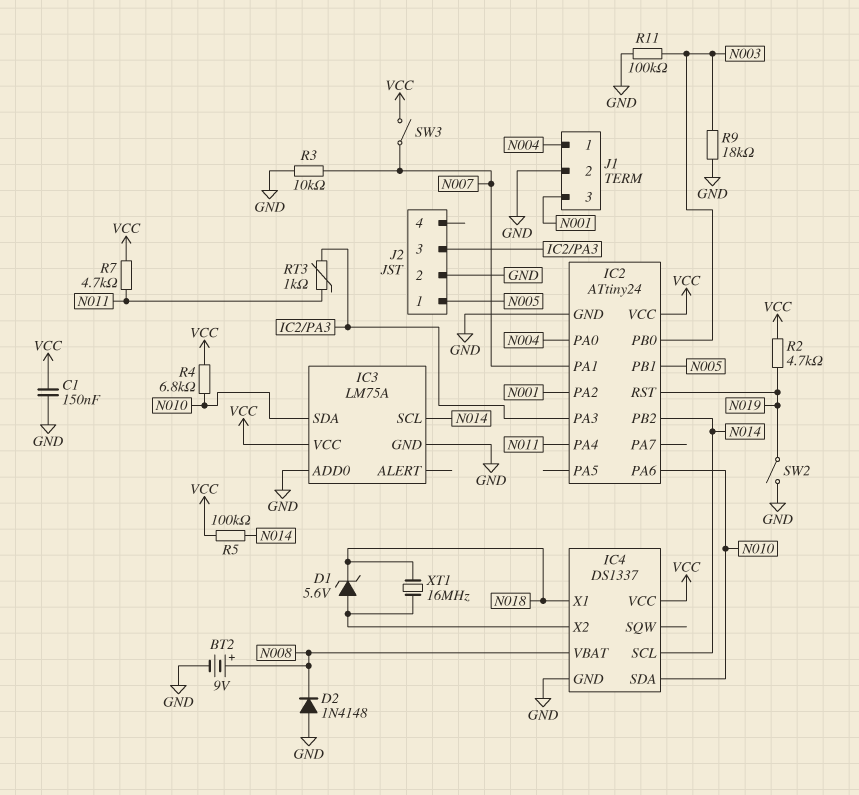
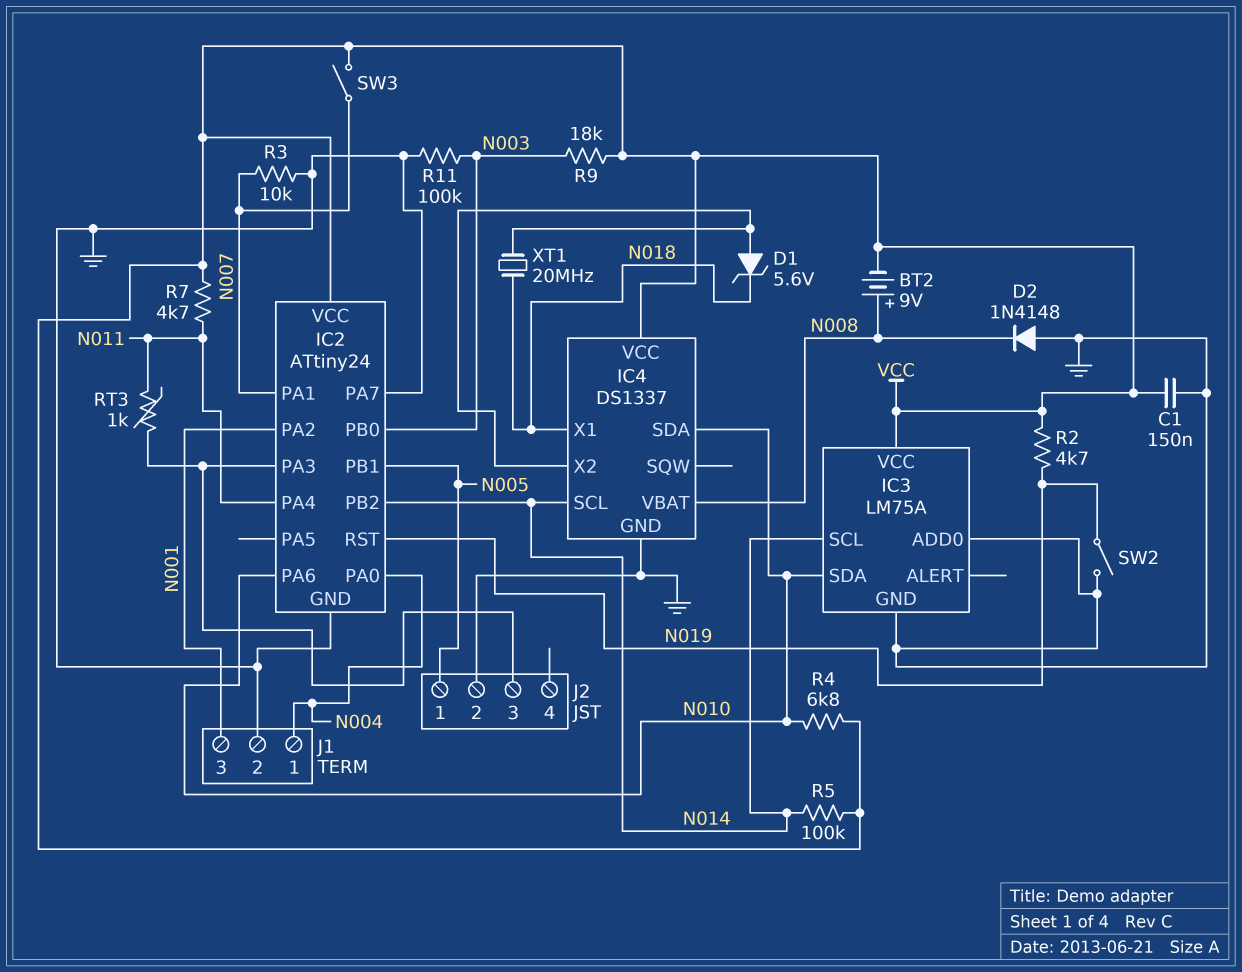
BT2: 9V (plus N008, minus GND) -> 9V (plus N008, minus VCC)
IC2 pin PA7: none -> GND
R9: 18k (GND, N003) -> 18k (N003, VCC)
XT1: 16MHz (IC4/X2, N018) -> 20MHz (IC4/X2, N018)

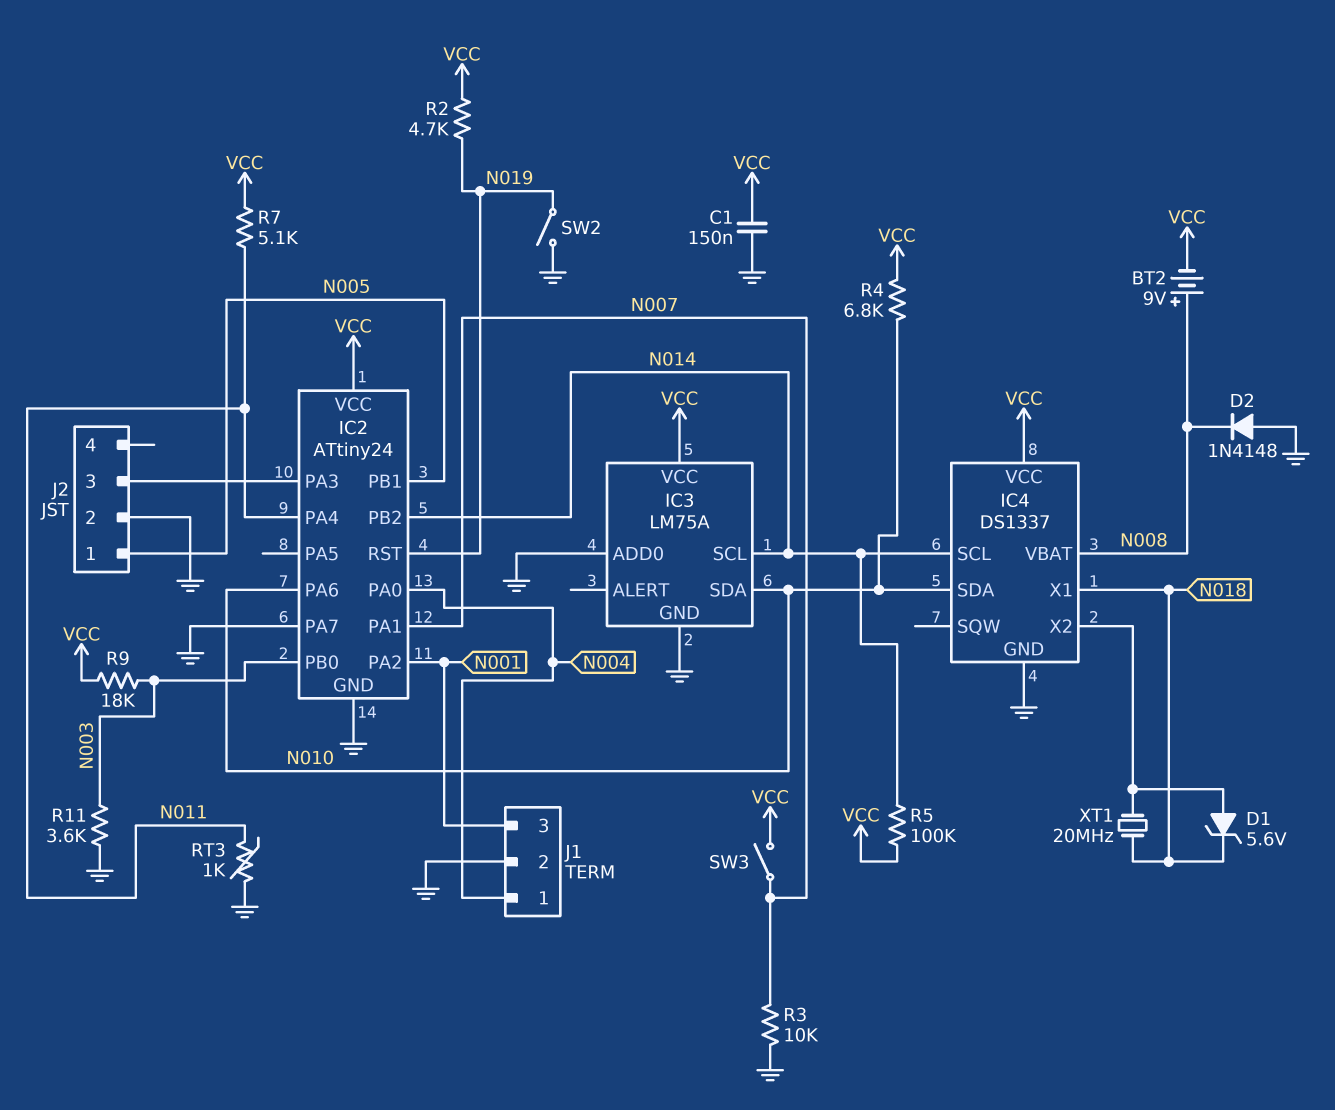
R7: 4.7k (N011, VCC) -> 5.1k (N011, VCC)
R11: 100k (GND, N003) -> 3.6k (GND, N003)
RT3: 1k (IC2/PA3, N011) -> 1k (GND, N011)

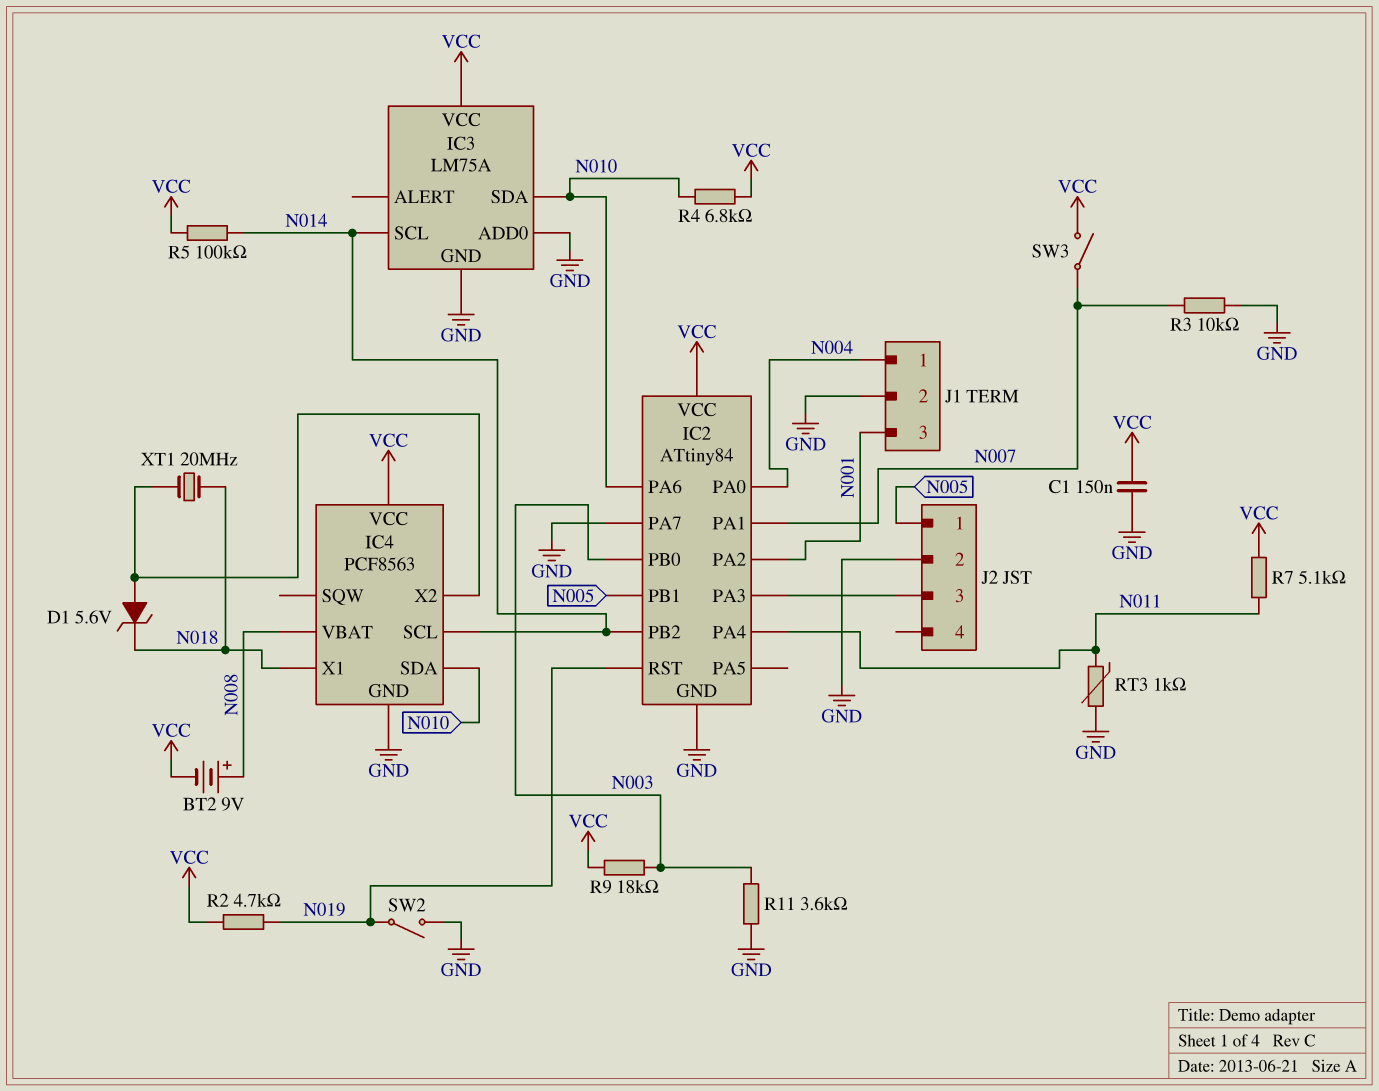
D2: diode 1N4148 (A GND, K N008) -> none
IC2: ATtiny24 -> ATtiny84
IC4: DS1337 -> PCF8563

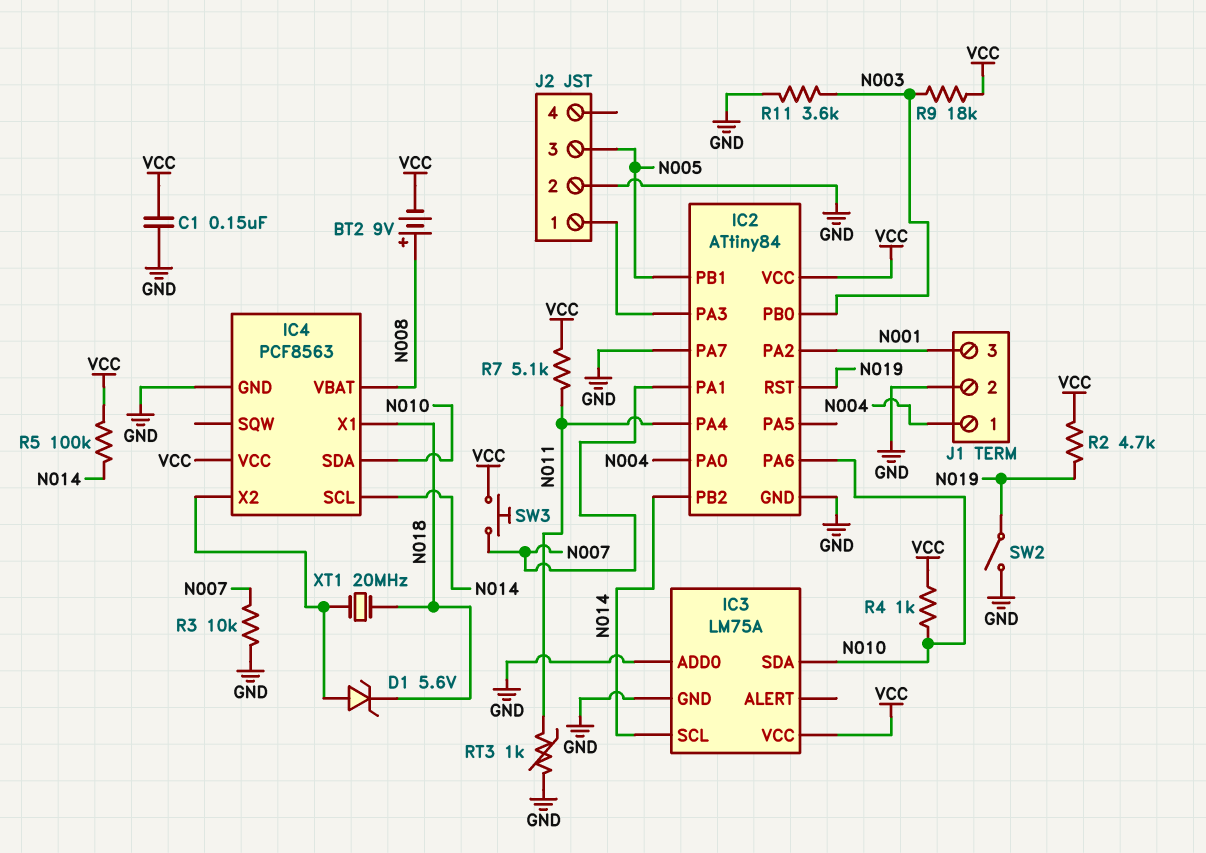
J2 pin 1: N005 -> IC2/PA3
J2 pin 3: IC2/PA3 -> N005
R4: 6.8k (N010, VCC) -> 1k (N010, VCC)
SW3: switch (N007, VCC) -> button (N007, VCC)

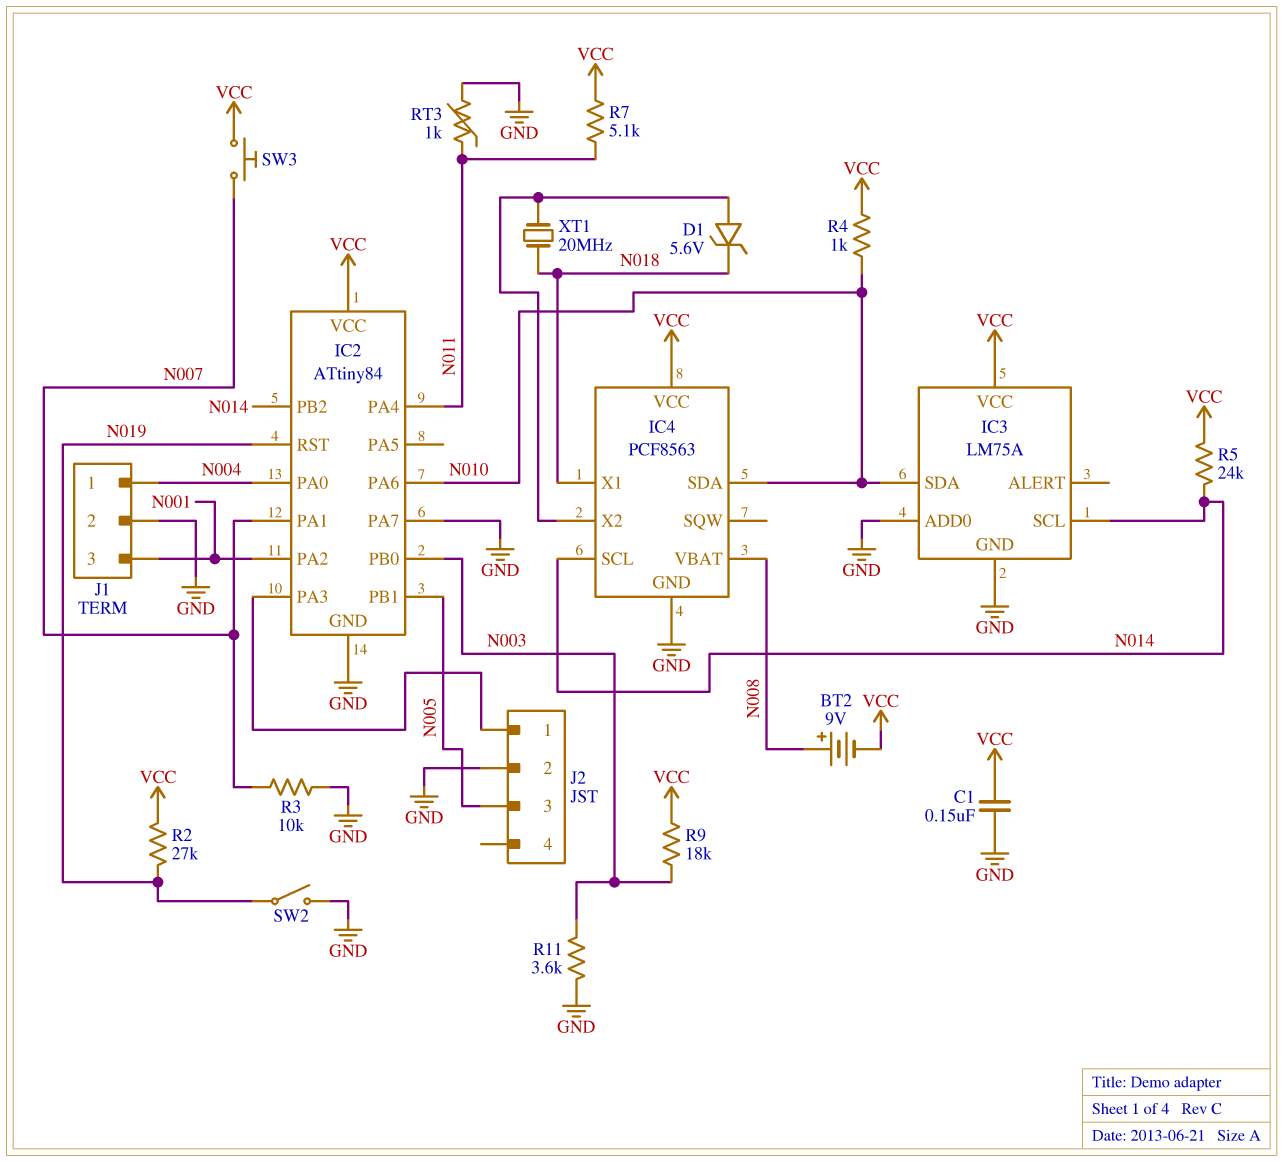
R2: 4.7k (N019, VCC) -> 27k (N019, VCC)
R5: 100k (N014, VCC) -> 24k (N014, VCC)

